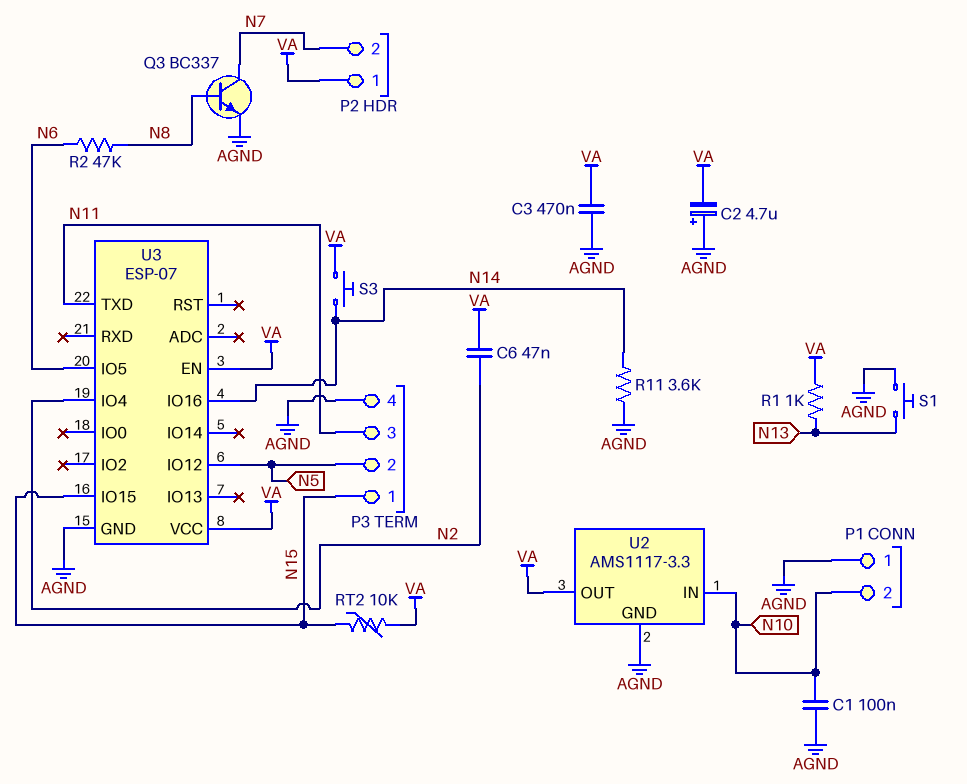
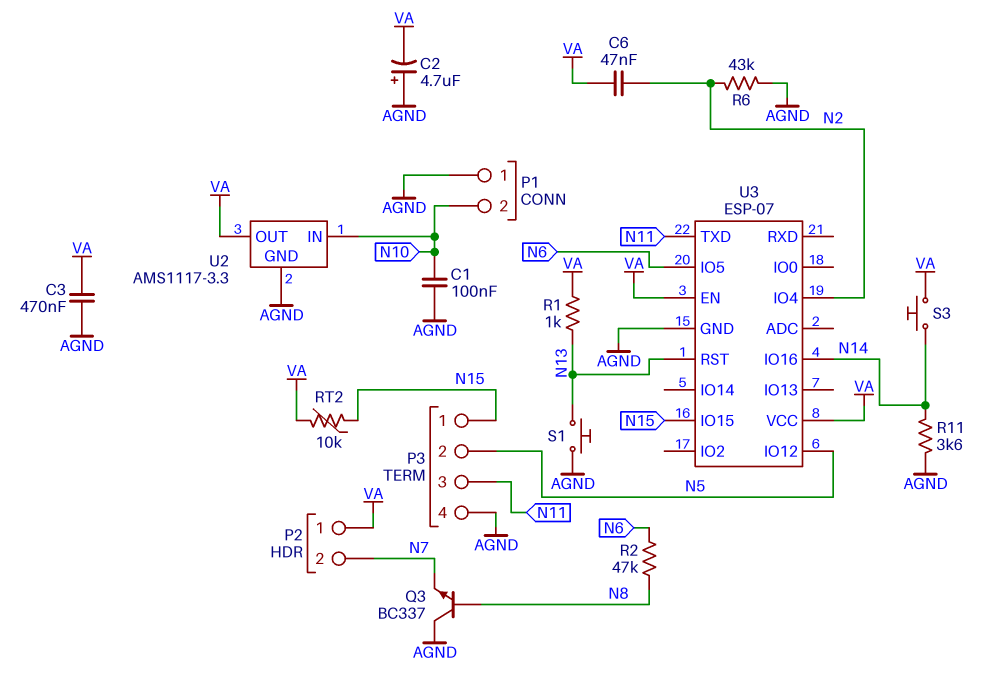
Q3: NPN BC337 (B N8, C N7, E AGND) -> NPN BC337 (B N8, C AGND, E N7)
R6: none -> 43k (AGND, N2)
U3 pin RST: none -> N13

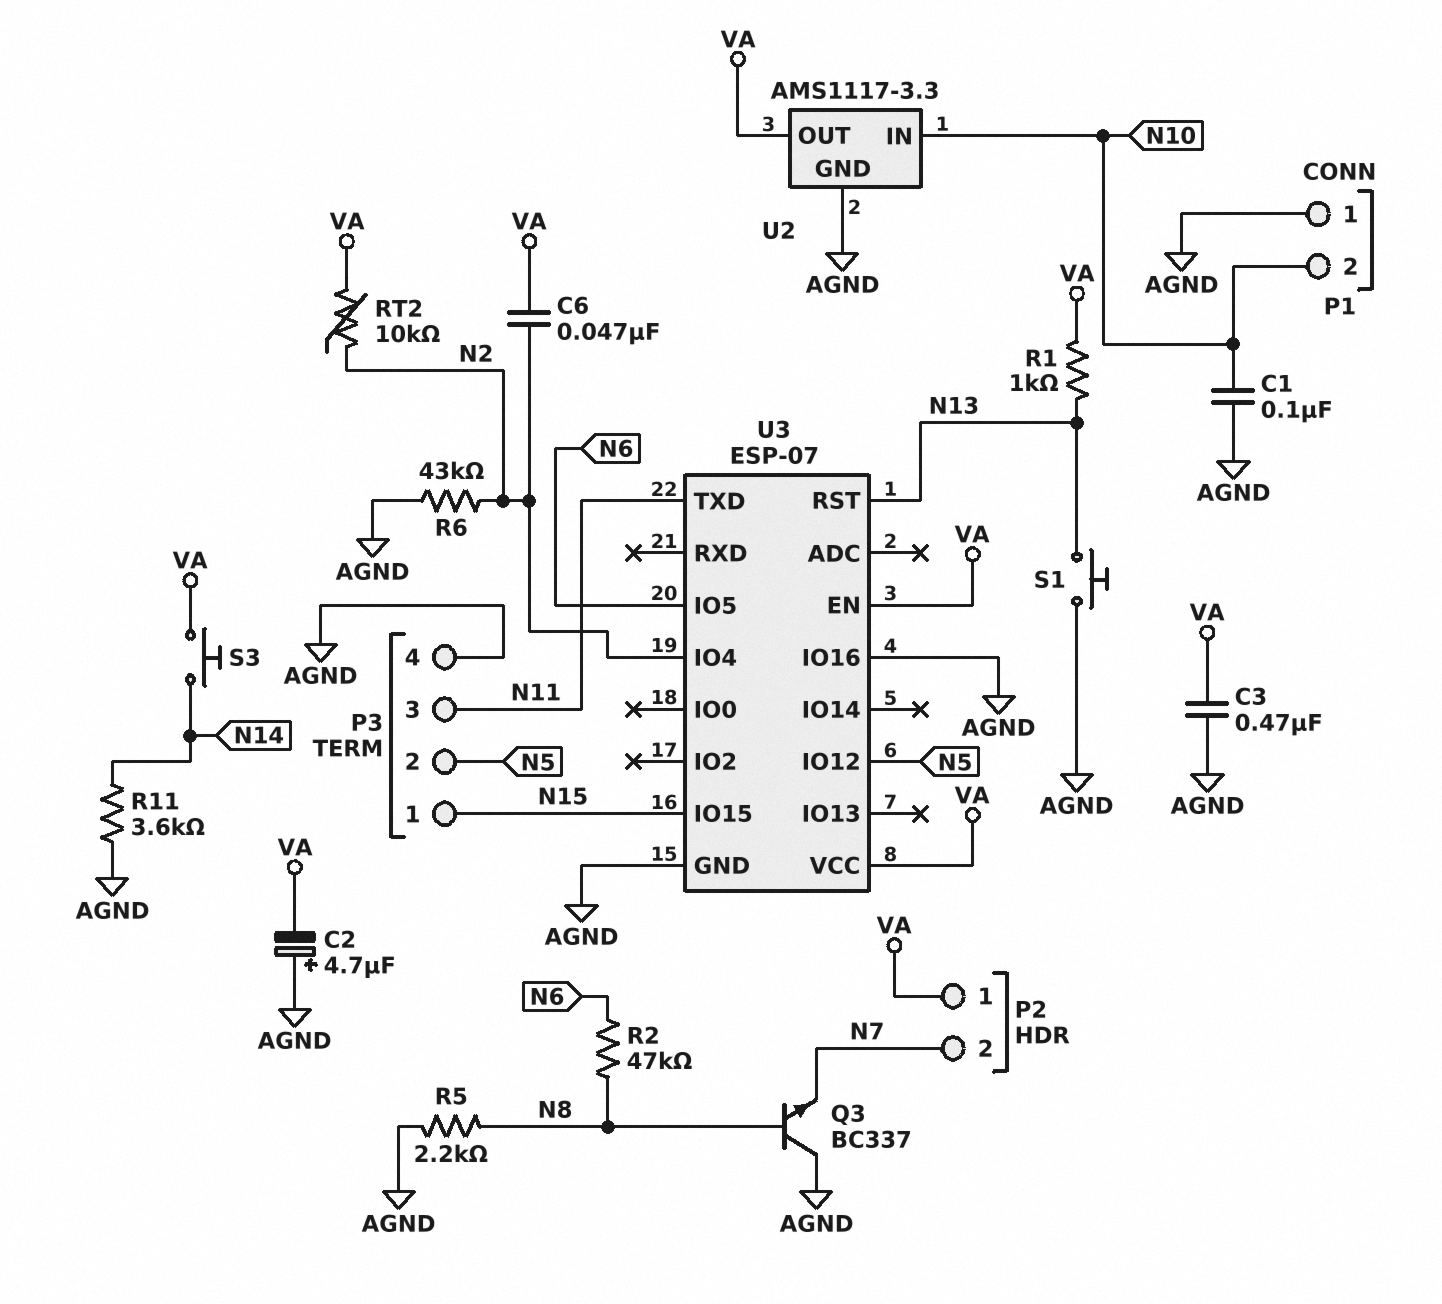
R5: none -> 2.2k (AGND, N8)
RT2: 10k (N15, VA) -> 10k (N2, VA)
U3 pin IO16: N14 -> AGND

